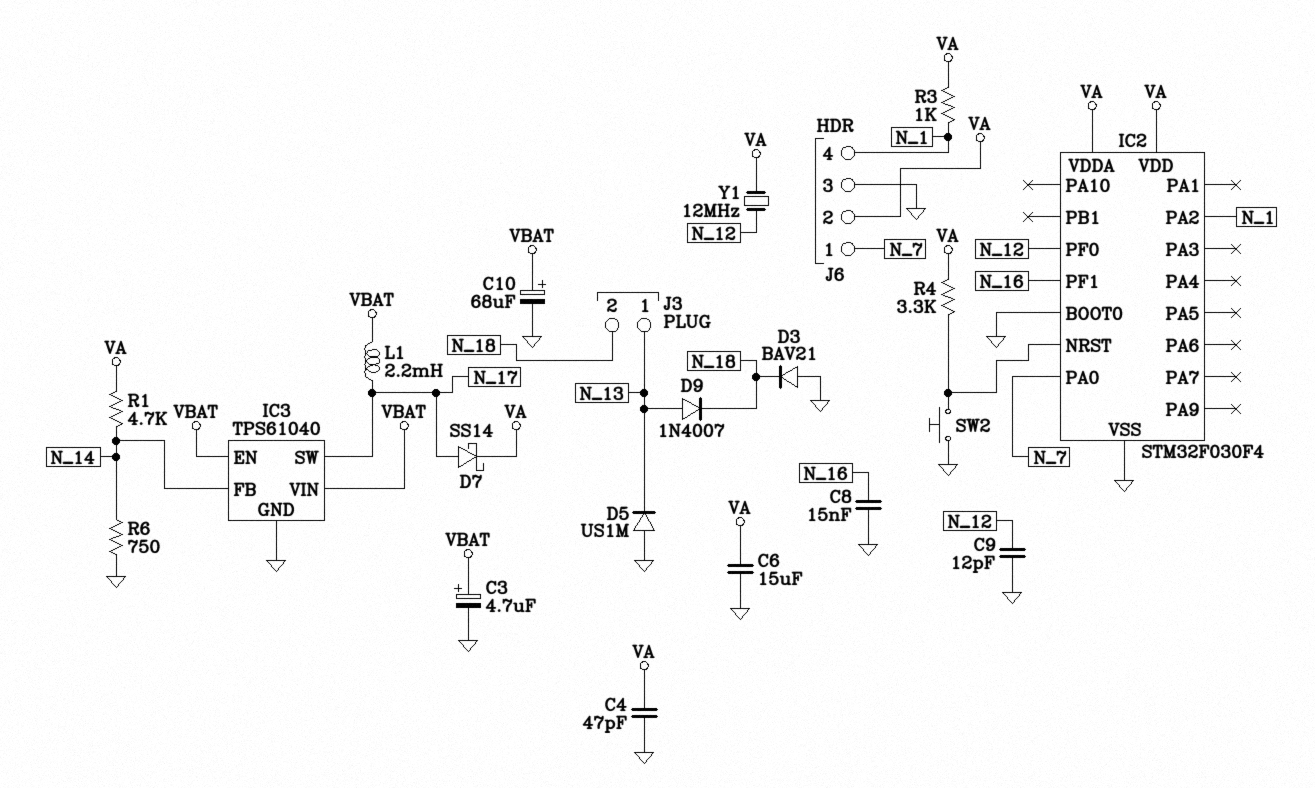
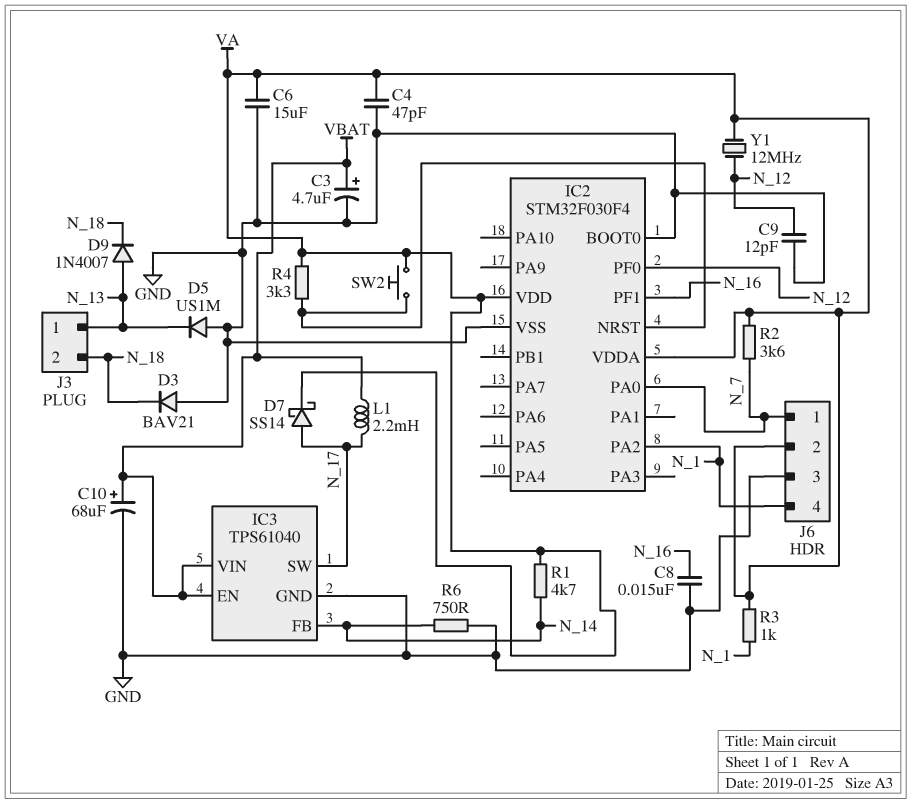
R2: none -> 3.6k (N_7, VA)
SW2: button (GND, IC2/NRST) -> button (IC2/NRST, VA)

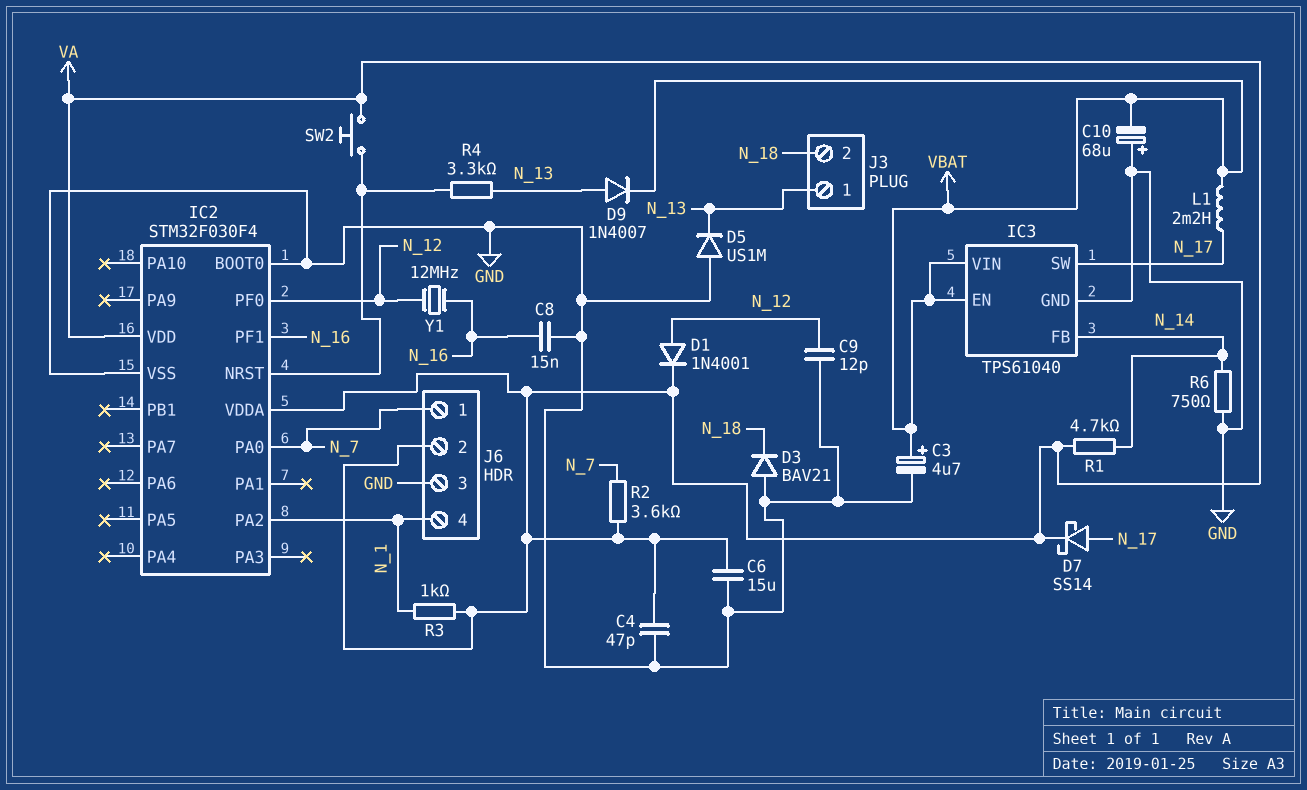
C10: 68uF (plus VBAT, minus GND) -> 68uF (plus GND, minus VBAT)
D1: none -> diode 1N4001 (A N_12, K VA)
D9: diode 1N4007 (A N_13, K N_18) -> diode 1N4007 (A N_13, K VBAT)
R4: 3.3k (IC2/NRST, VA) -> 3.3k (IC2/NRST, N_13)
Y1: 12MHz (N_12, VA) -> 12MHz (N_12, N_16)

